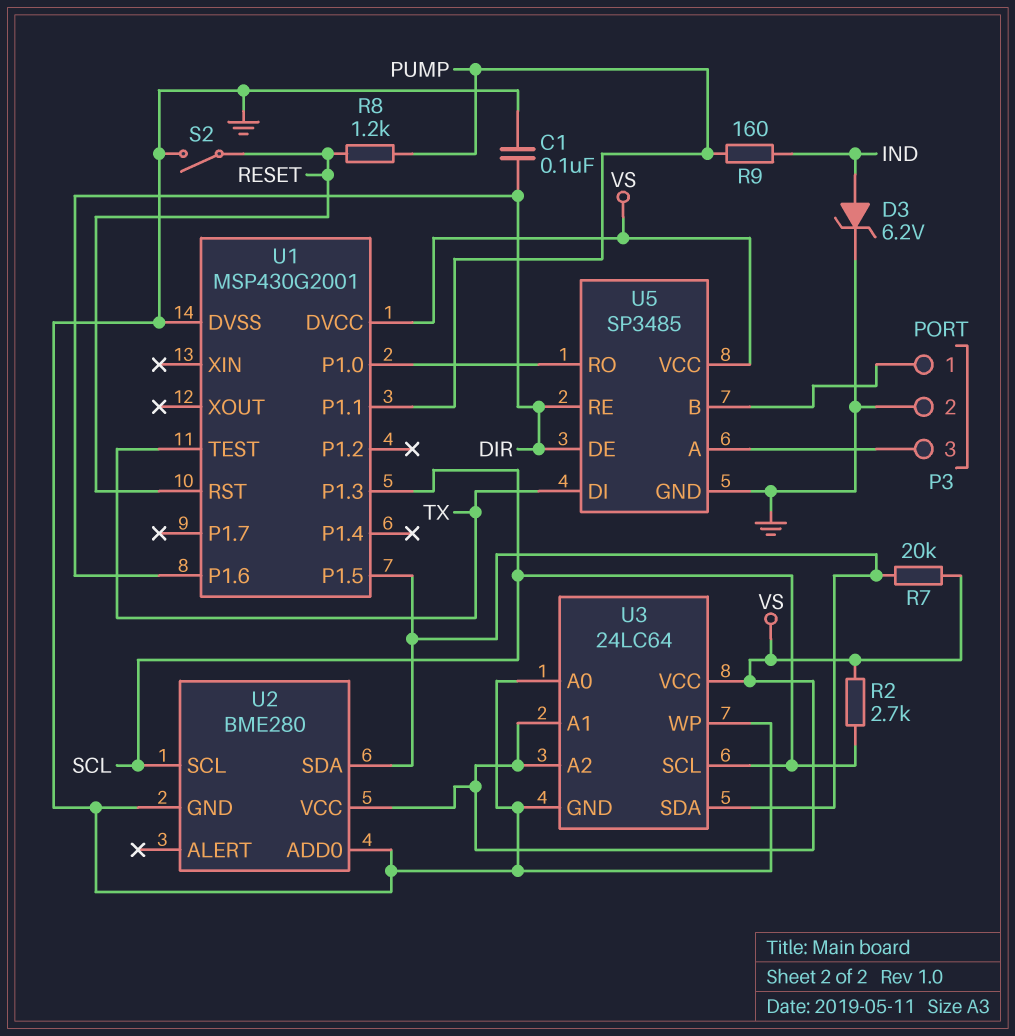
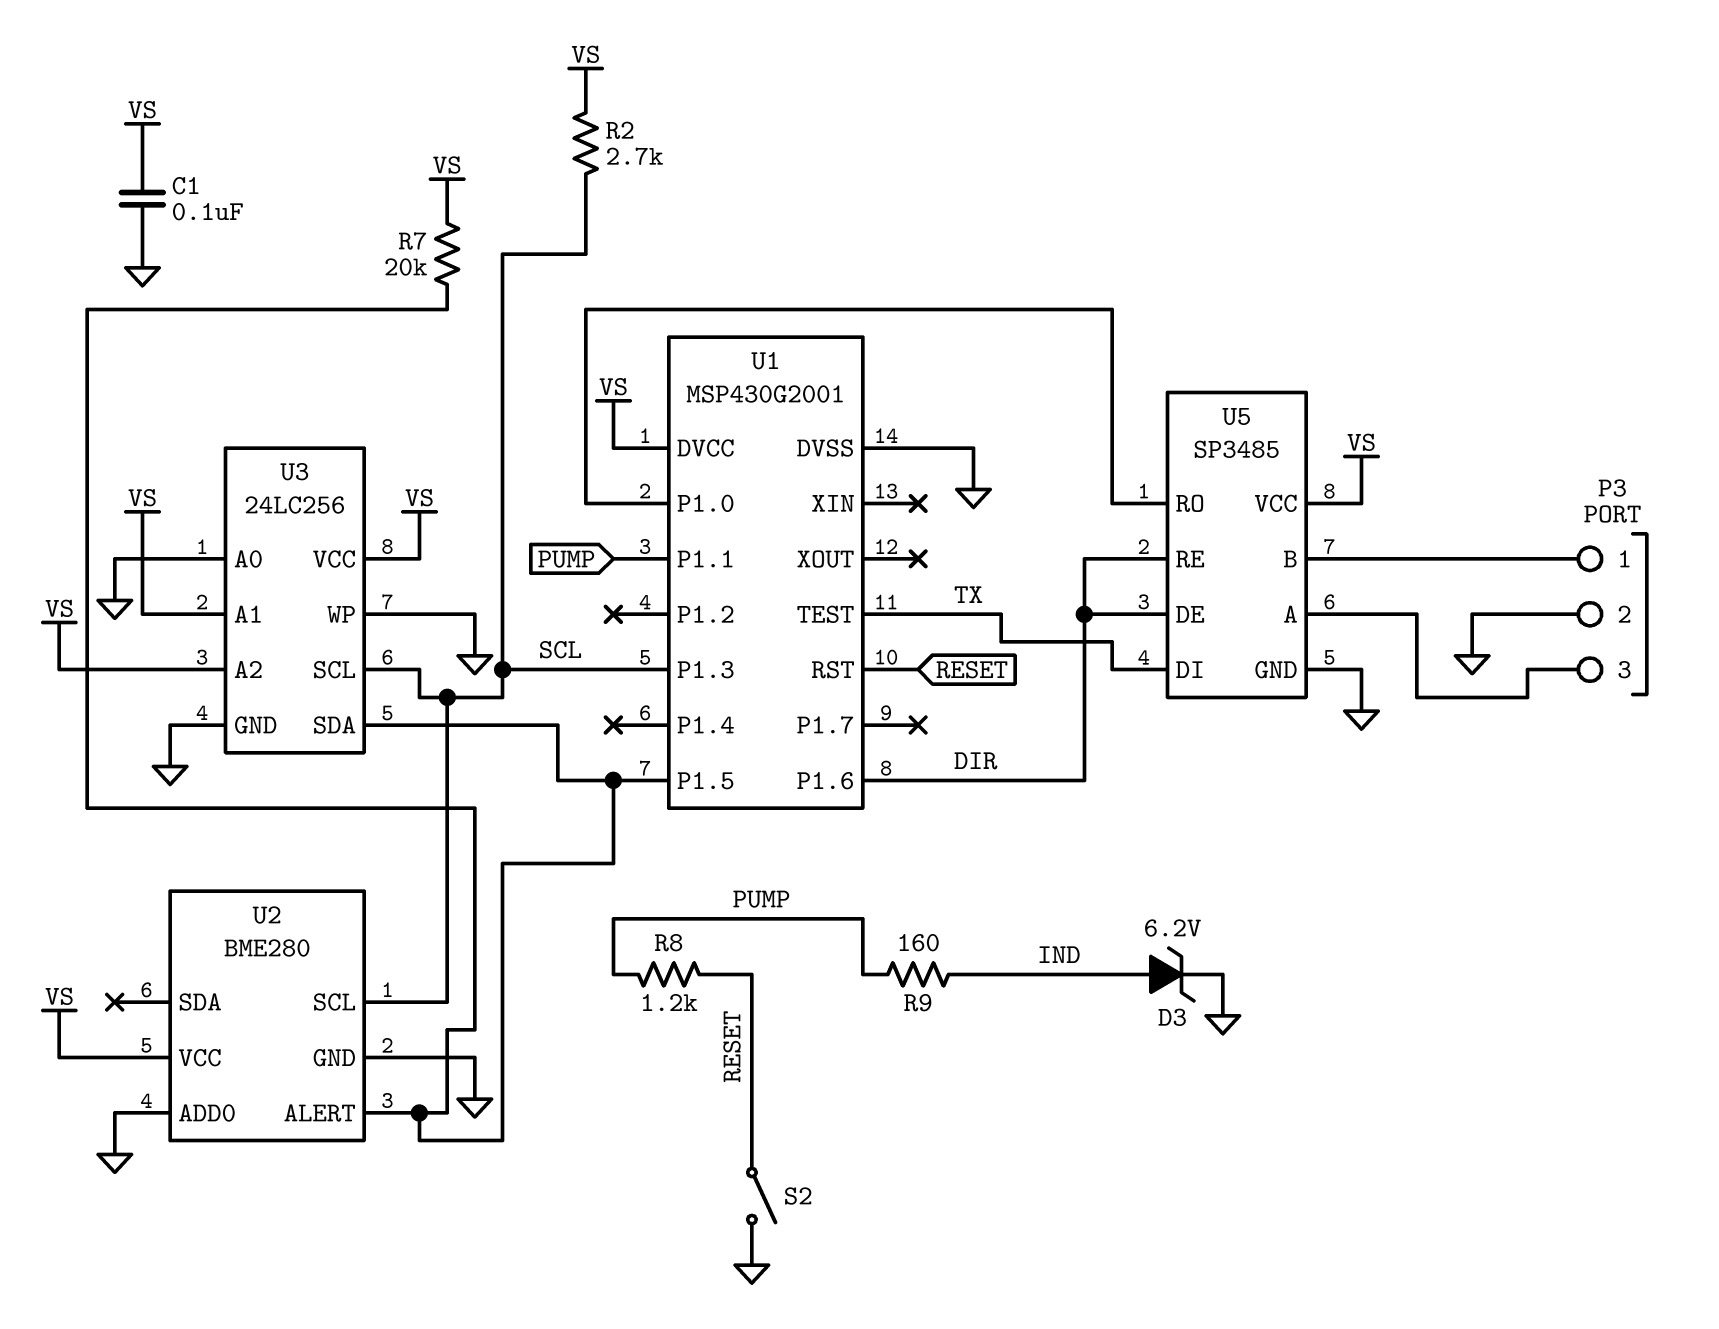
C1: 100nF (DIR, GND) -> 100nF (GND, VS)
U2 pin ALERT: none -> U1/P1.5
U2 pin SDA: U1/P1.5 -> none
U3: 24LC64 -> 24LC256

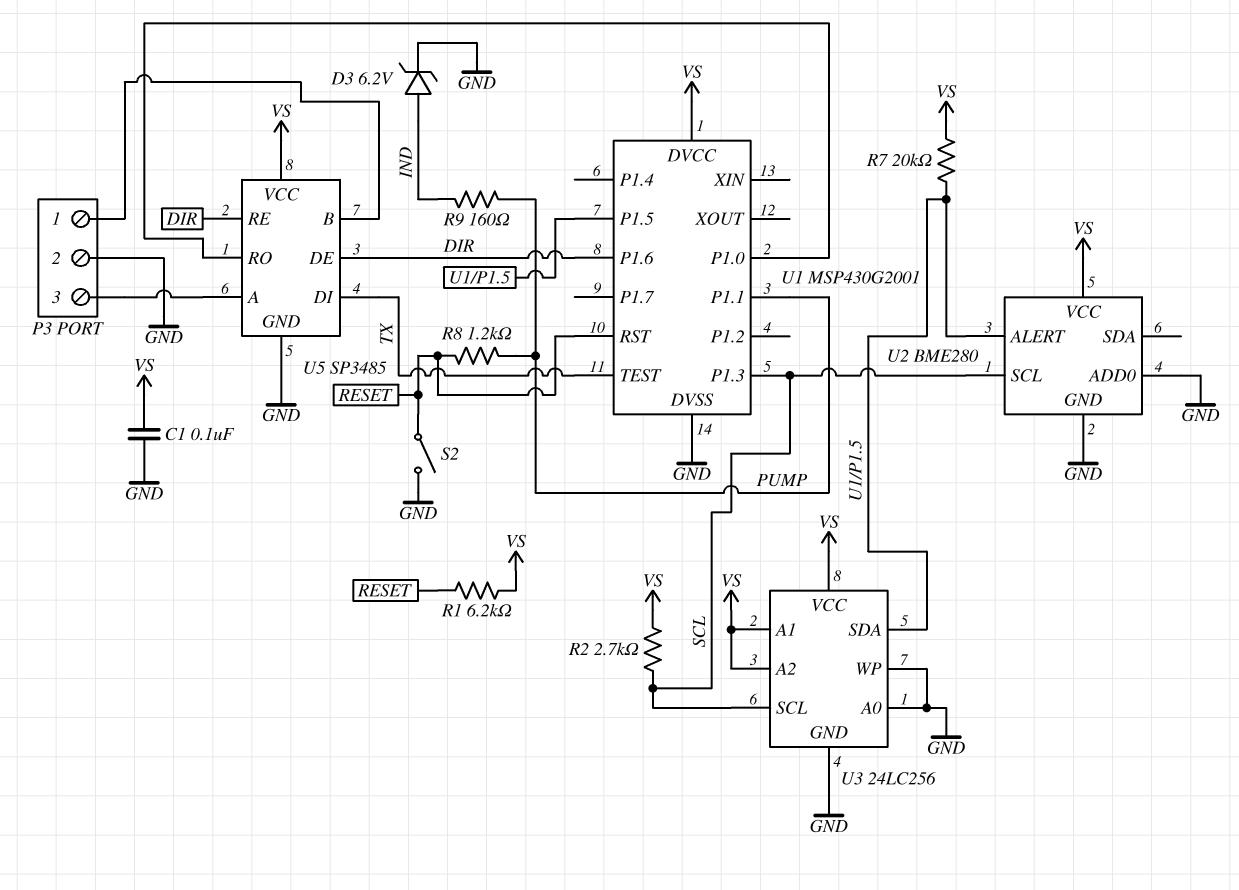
R1: none -> 6.2k (RESET, VS)

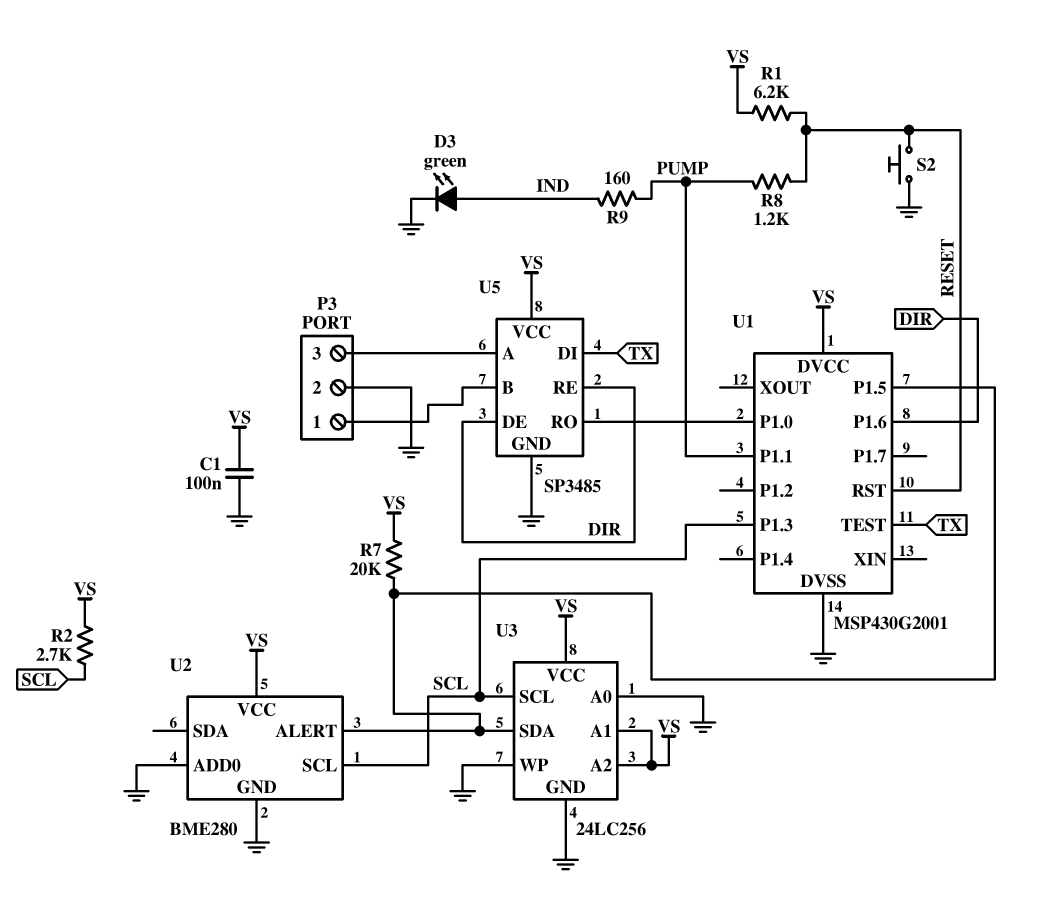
D3: zener 6.2V (A IND, K GND) -> LED green (A IND, K GND)
S2: switch (GND, RESET) -> button (GND, RESET)

